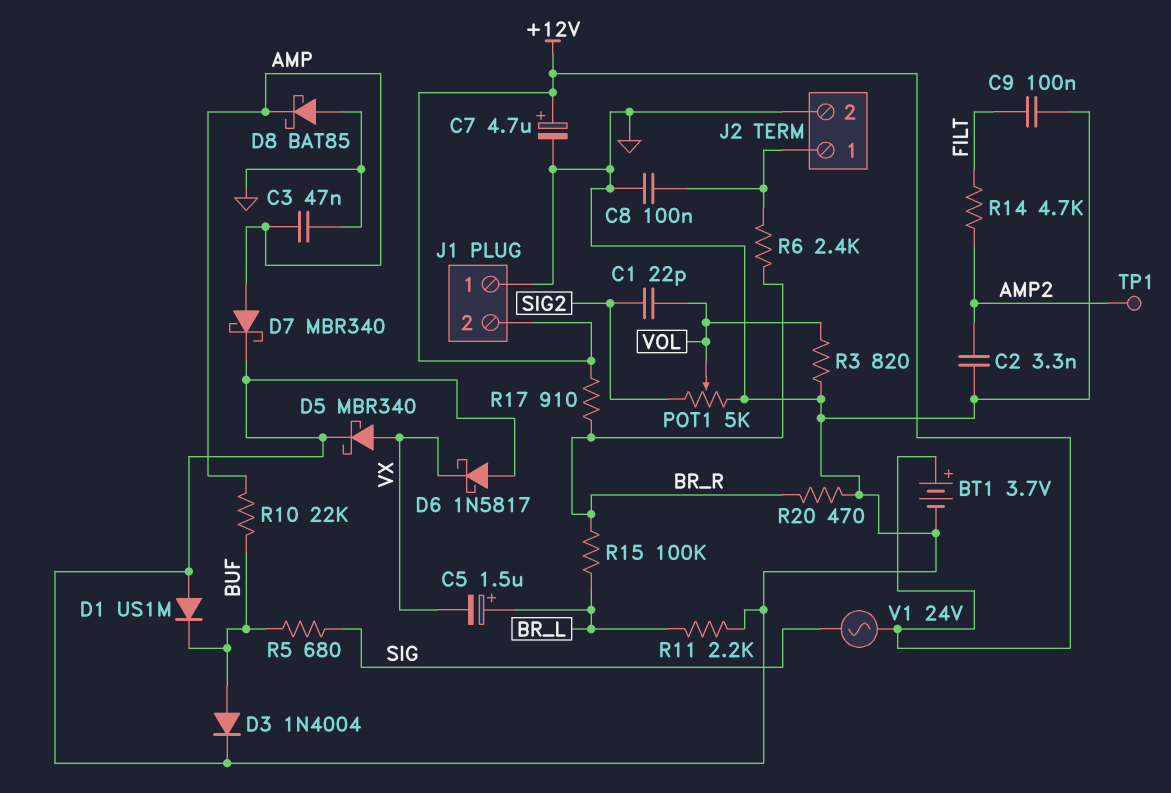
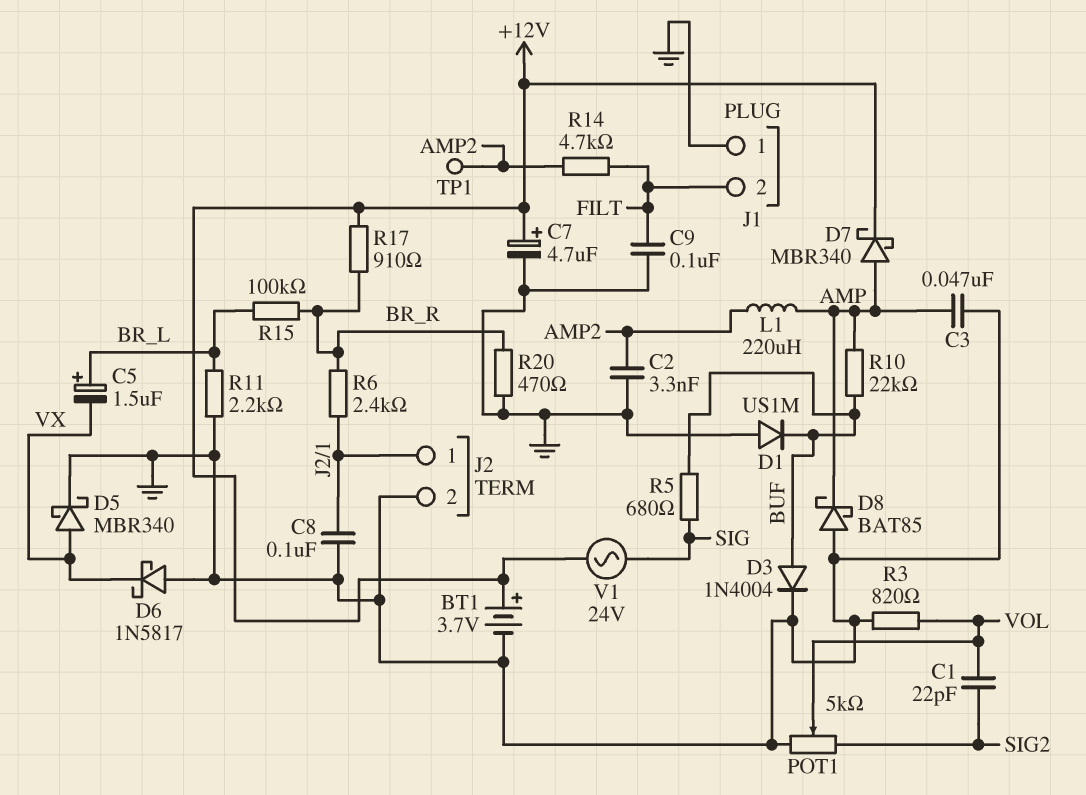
D7: schottky MBR340 (A AMP, K GND) -> schottky MBR340 (A AMP, K +12V)
J1 pin 2: +12V -> FILT
L1: none -> 220uH (AMP, AMP2)

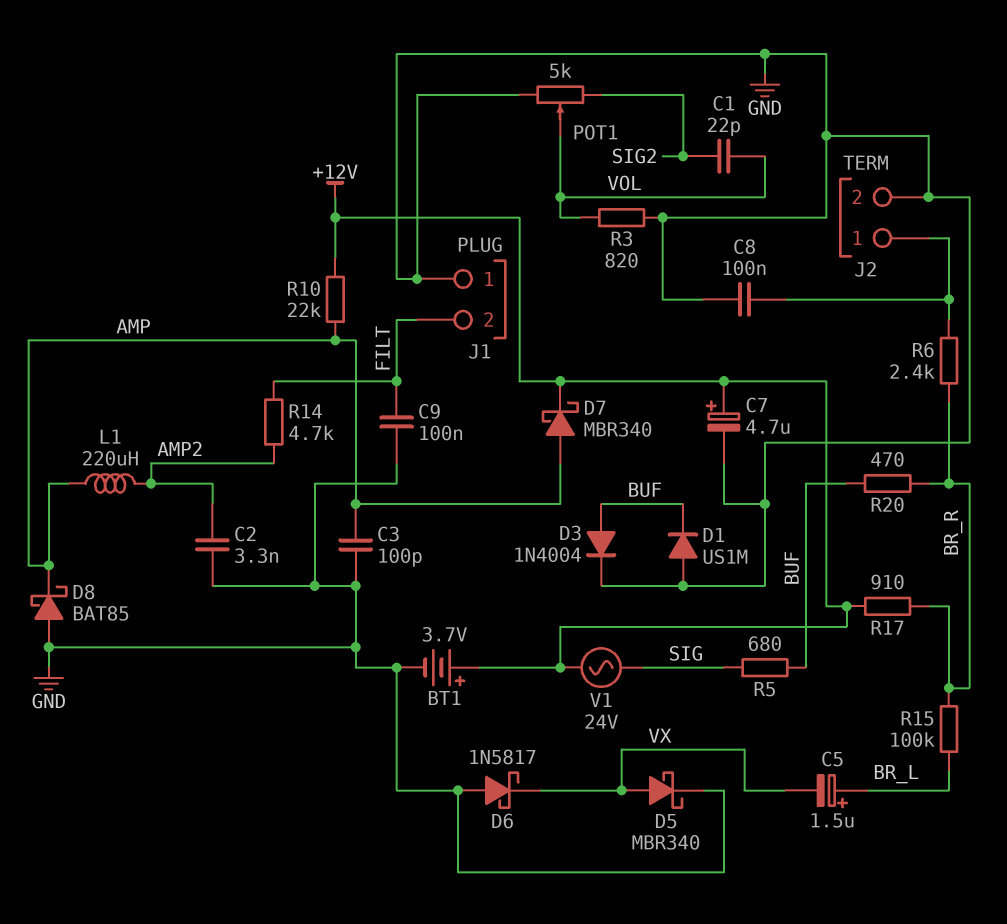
C3: 47nF (AMP, GND) -> 100pF (AMP, GND)
R10: 22k (AMP, BUF) -> 22k (+12V, AMP)
R11: 2.2k (BR_L, GND) -> none
R20: 470 (BR_R, GND) -> 470 (BR_R, BUF)
TP1: test point (AMP2) -> none

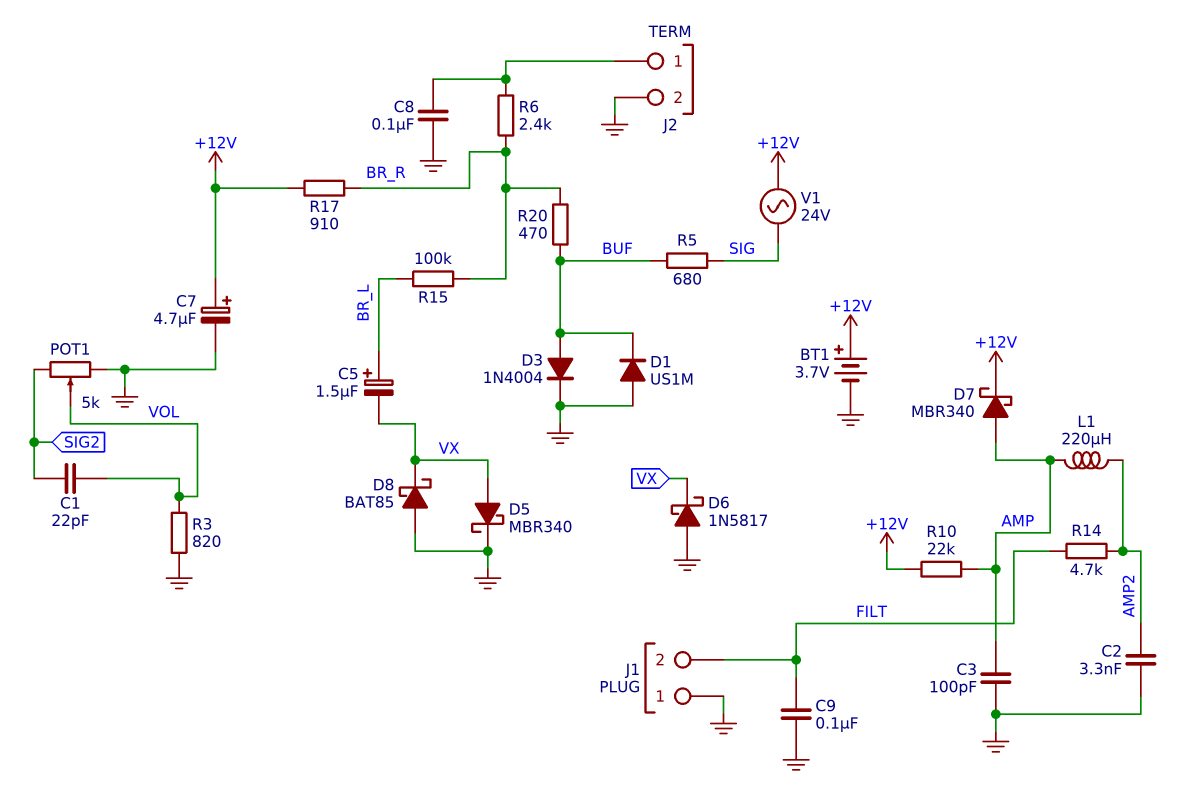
D8: schottky BAT85 (A GND, K AMP) -> schottky BAT85 (A GND, K VX)

